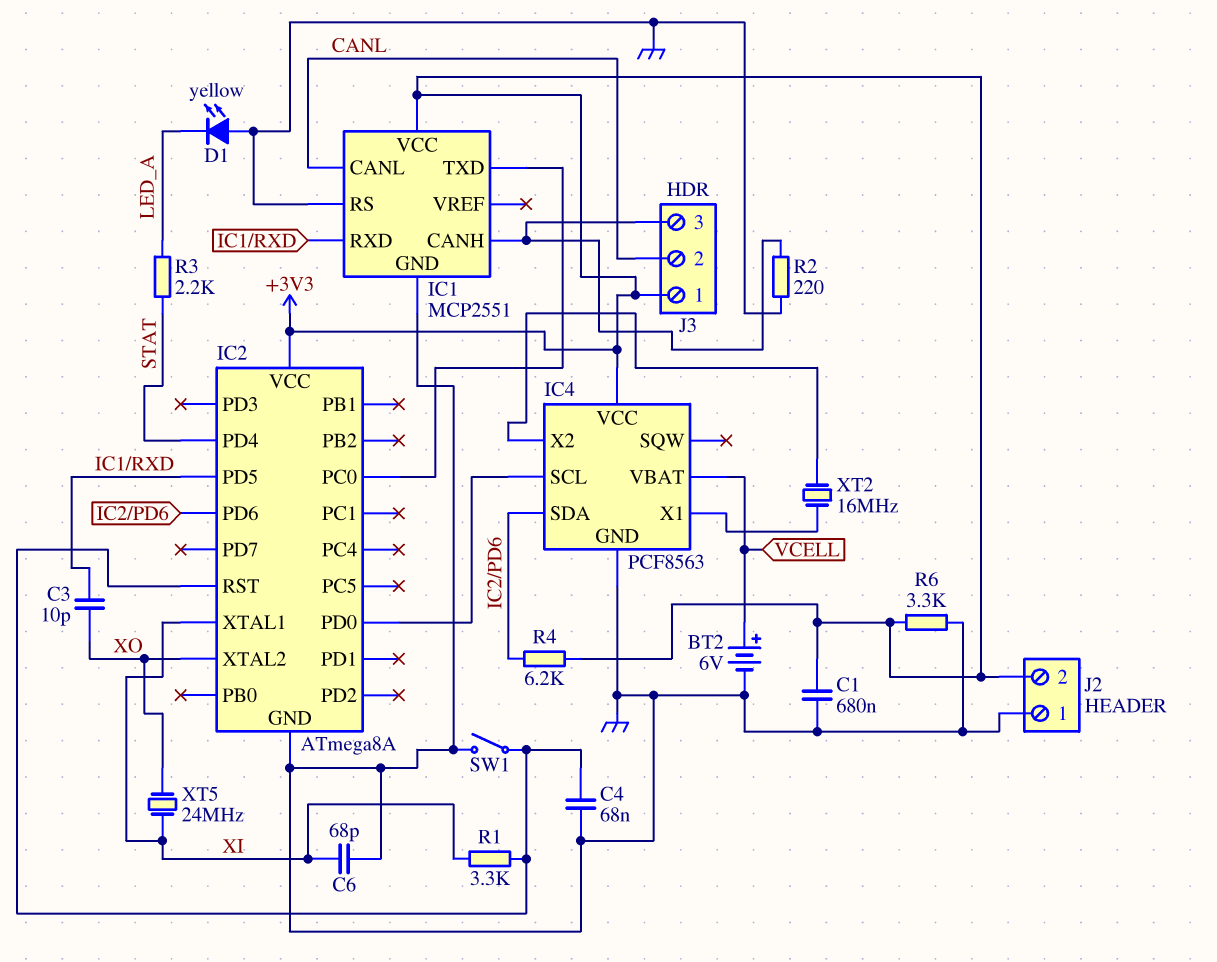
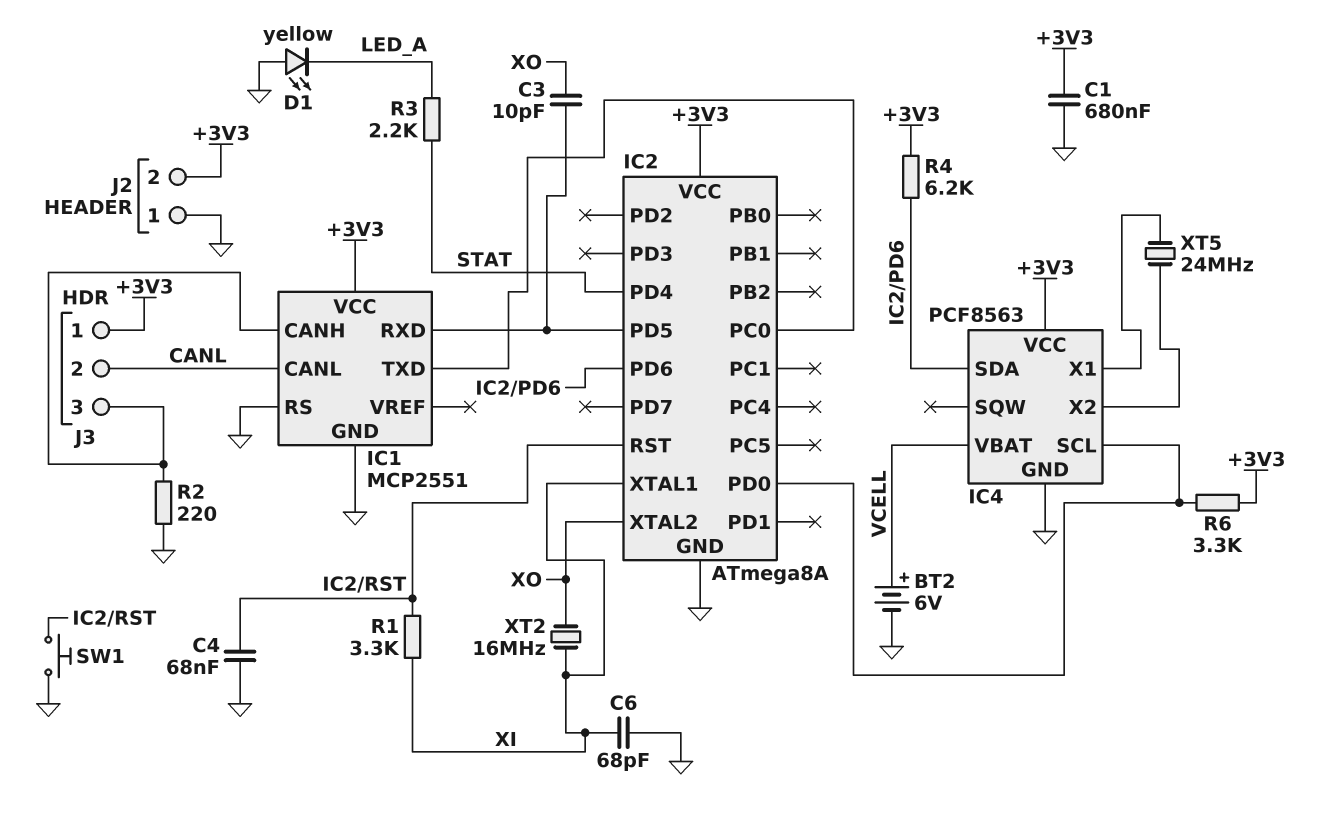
R6: 3.3k (+3V3, GND) -> 3.3k (+3V3, IC2/PD0)
SW1: switch (GND, IC2/RST) -> button (GND, IC2/RST)
XT2: 16MHz (IC4/X1, IC4/X2) -> 16MHz (XI, XO)
XT5: 24MHz (XI, XO) -> 24MHz (IC4/X1, IC4/X2)

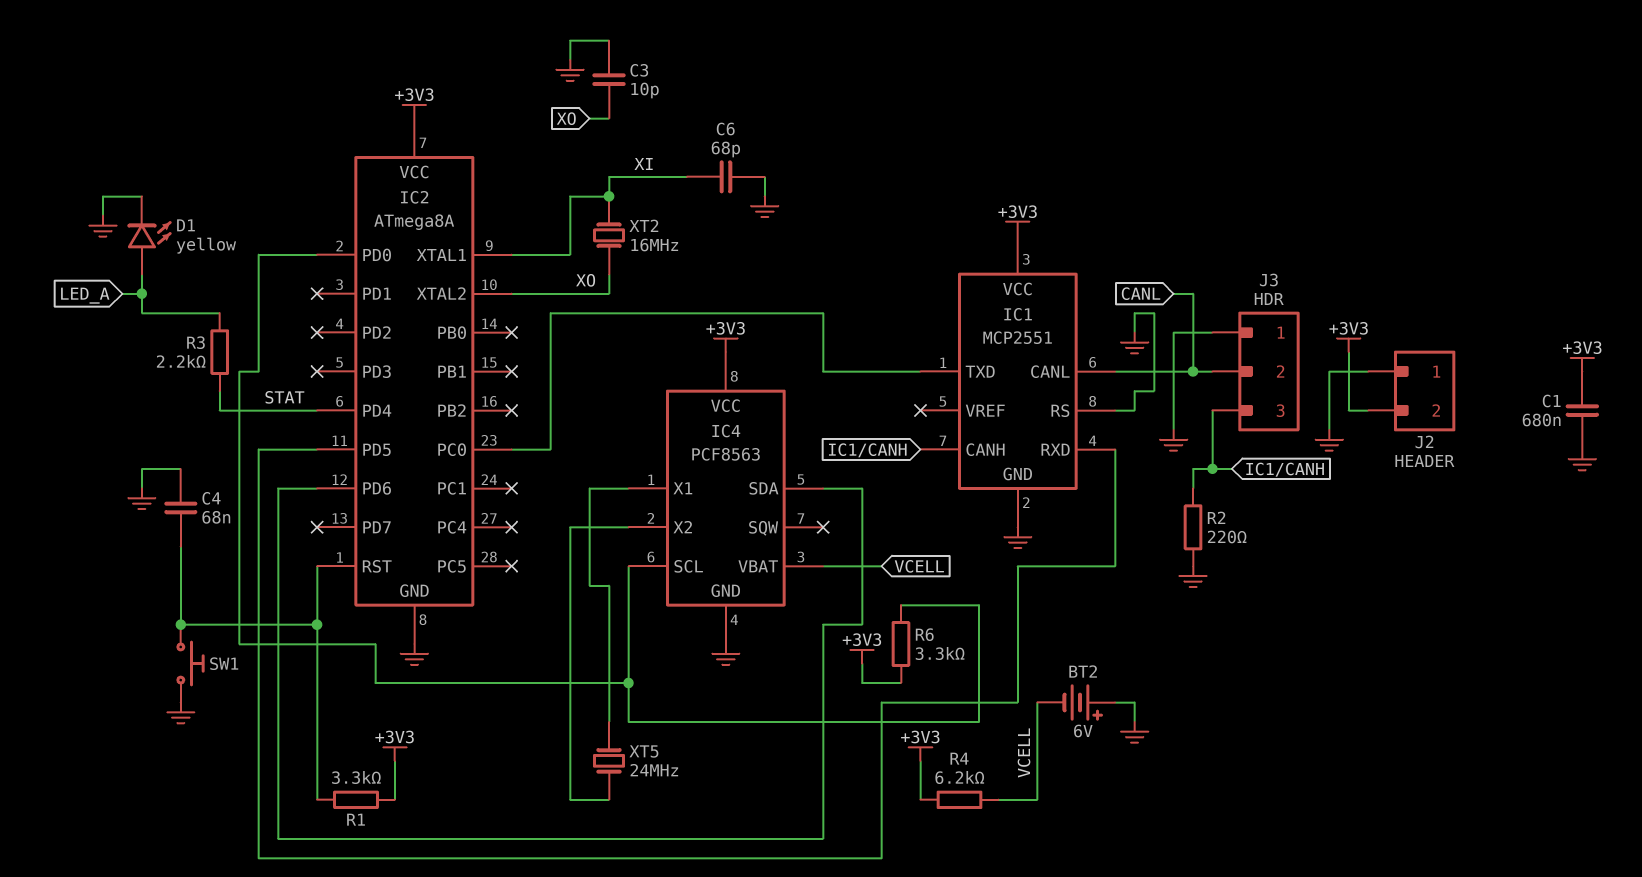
BT2: 6V (plus VCELL, minus GND) -> 6V (plus GND, minus VCELL)
C3: 10pF (IC1/RXD, XO) -> 10pF (GND, XO)
D1: LED yellow (A GND, K LED_A) -> LED yellow (A LED_A, K GND)
J3 pin 1: +3V3 -> GND
R1: 3.3k (IC2/RST, XI) -> 3.3k (+3V3, IC2/RST)
R4: 6.2k (+3V3, IC2/PD6) -> 6.2k (+3V3, VCELL)

